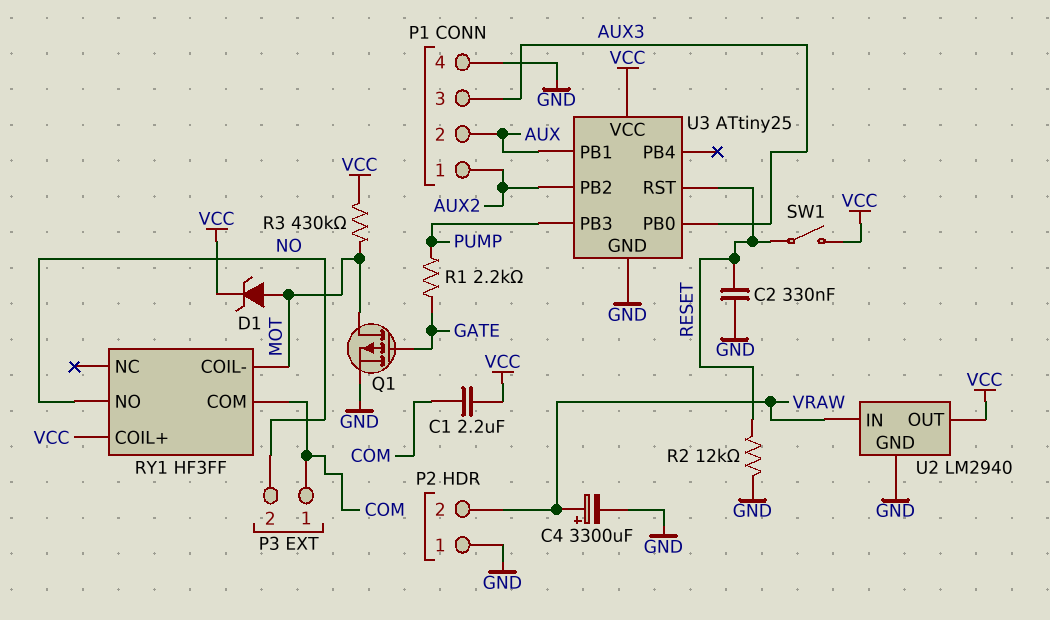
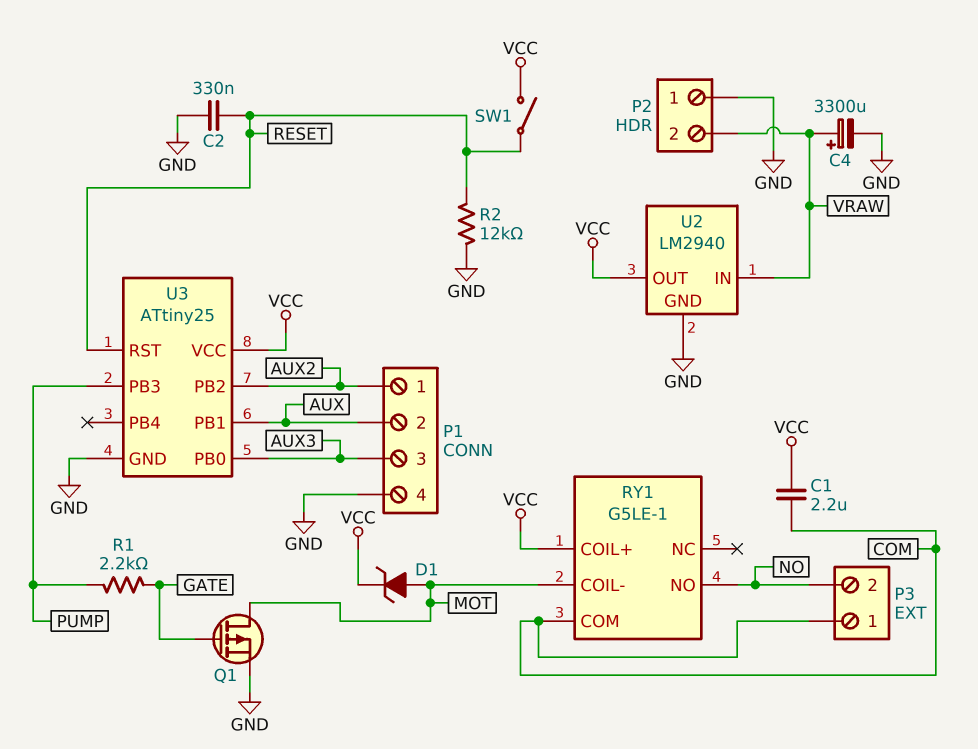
R3: 430k (MOT, VCC) -> none
RY1: HF3FF -> G5LE-1

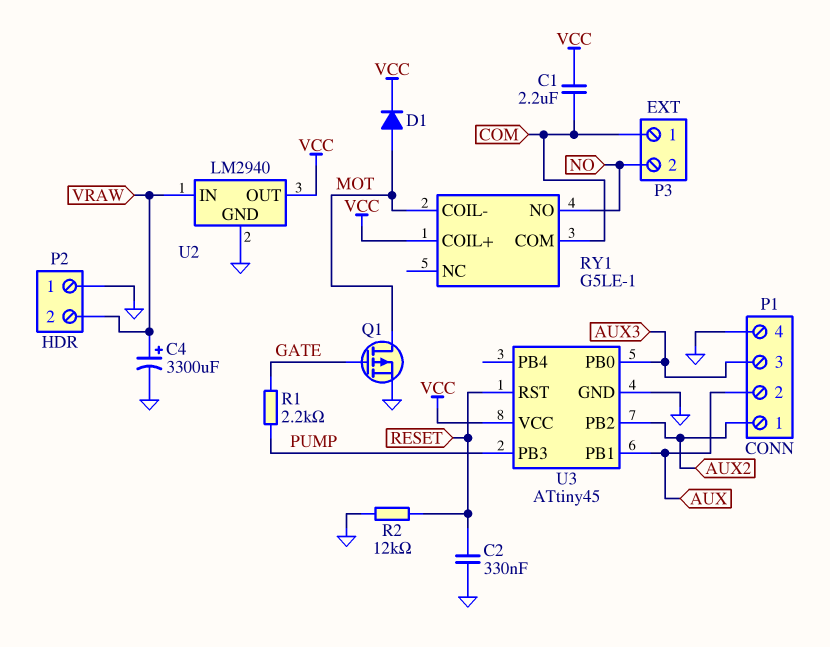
D1: zener (A MOT, K VCC) -> diode (A MOT, K VCC)
SW1: switch (RESET, VCC) -> none
U3: ATtiny25 -> ATtiny45

